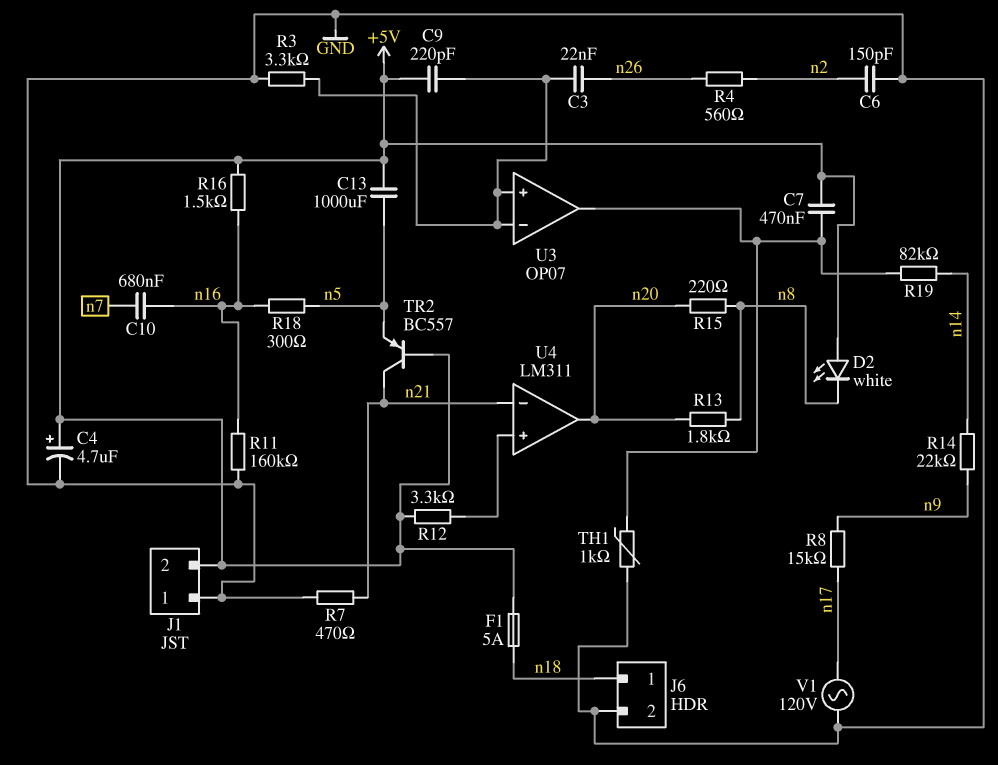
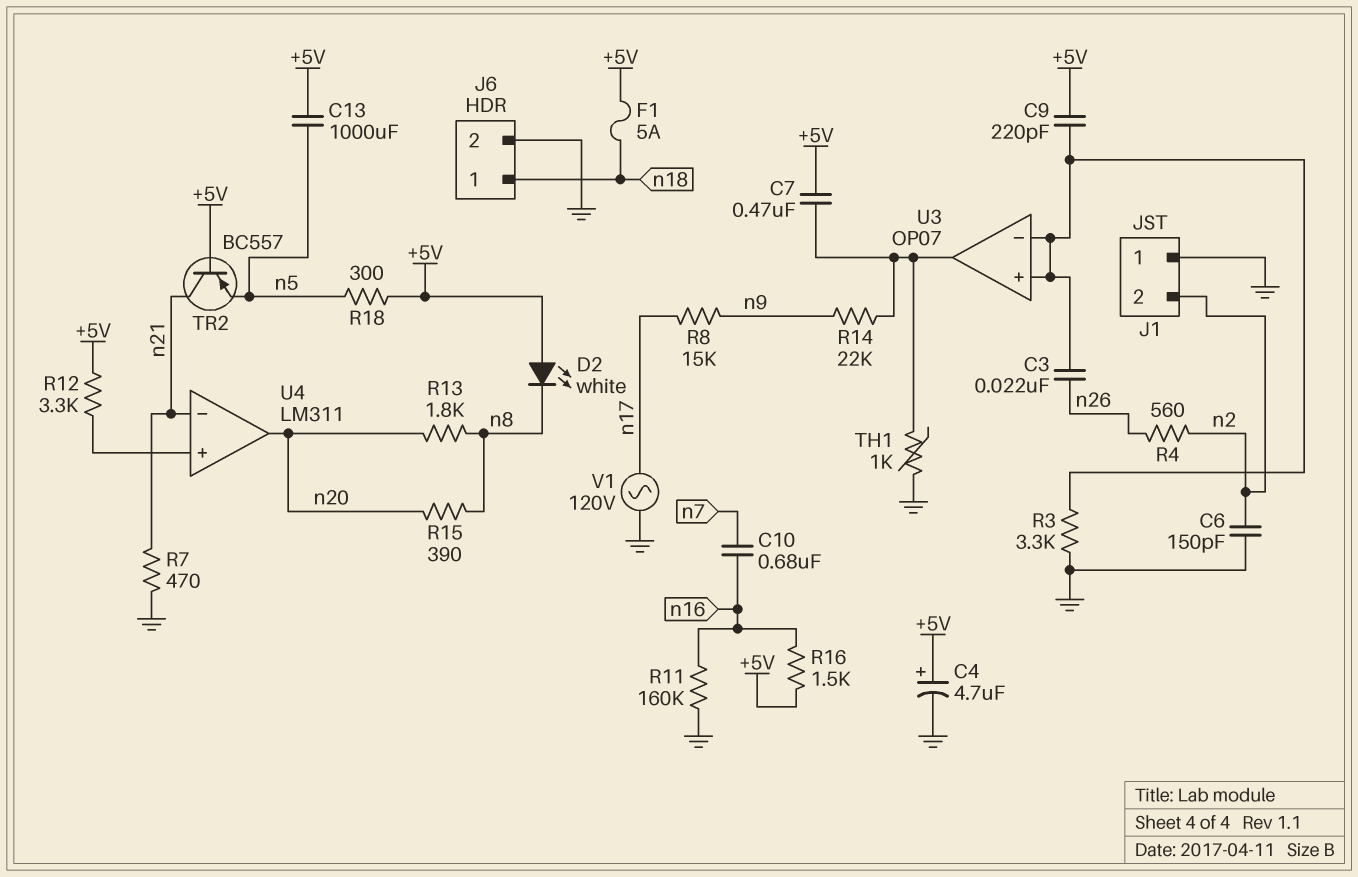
J1 pin 2: +5V -> n2
R14: 22k (n9, n14) -> 22k (U3/out, n9)
R15: 220 (n8, n20) -> 390 (n8, n20)
R18: 300 (n5, n16) -> 300 (+5V, n5)
R19: 82k (U3/out, n14) -> none

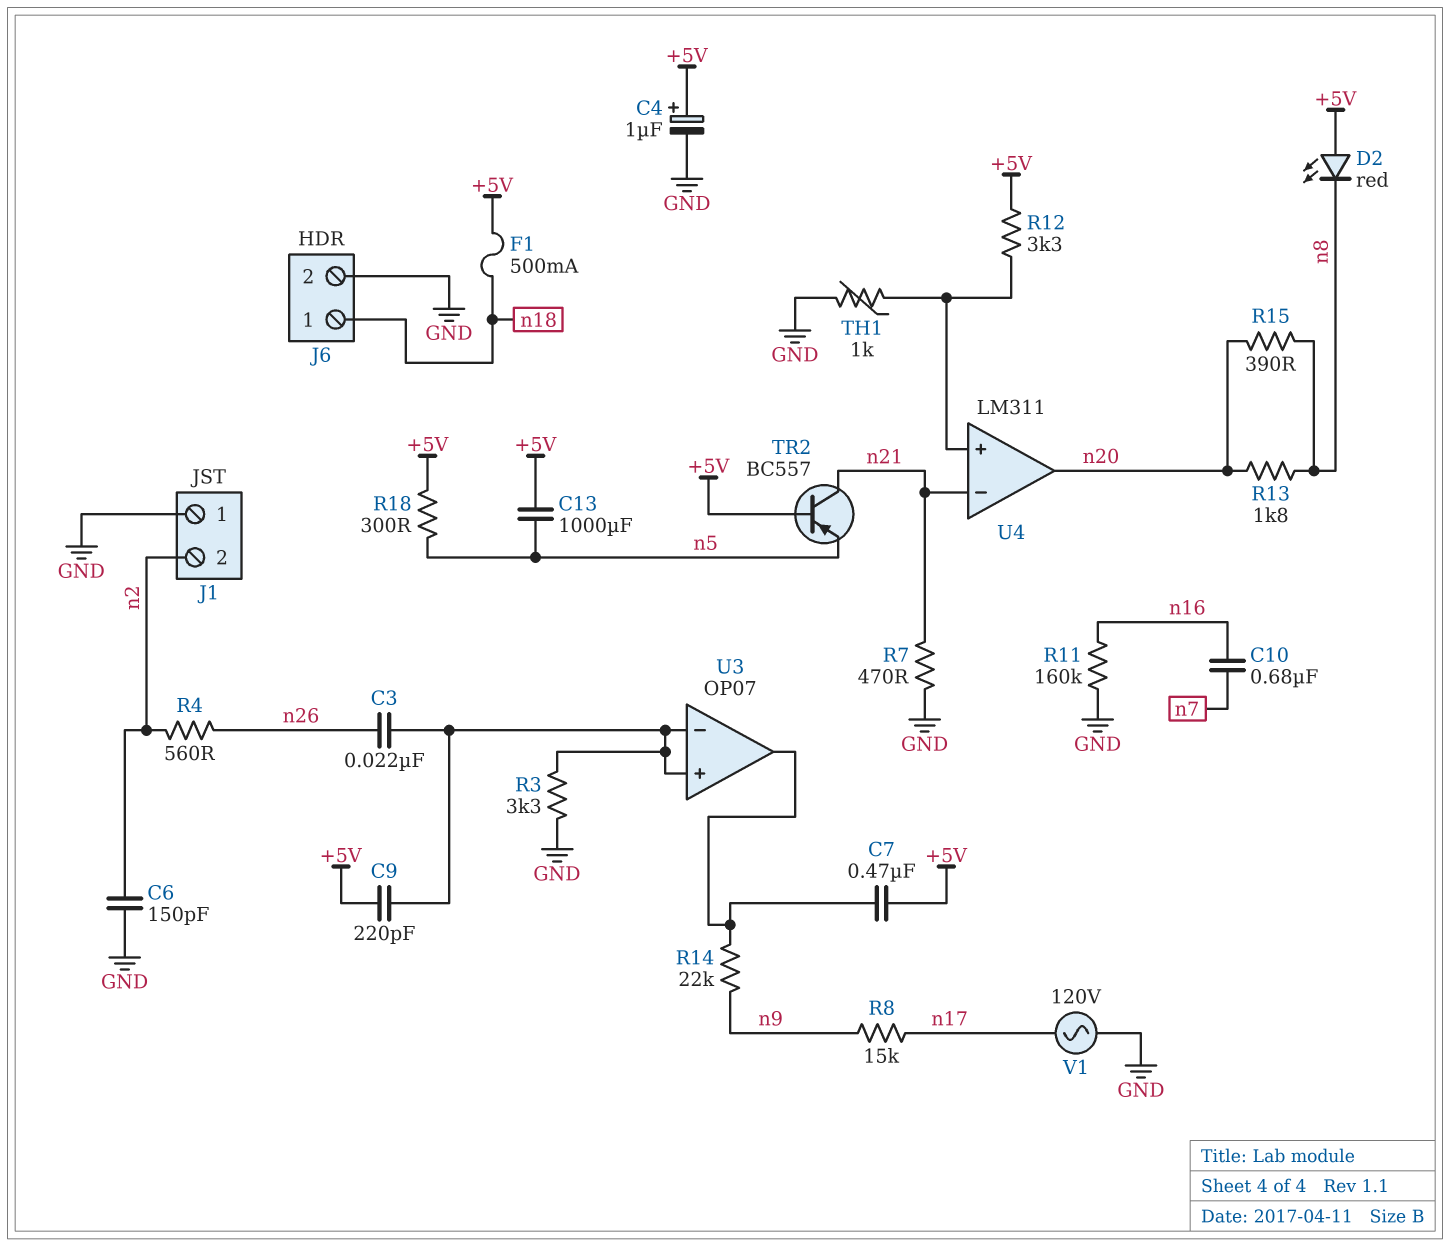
C4: 4.7uF (plus +5V, minus GND) -> 1uF (plus +5V, minus GND)
D2: LED white (A +5V, K n8) -> LED red (A +5V, K n8)
F1: 5A (+5V, n18) -> 500mA (+5V, n18)
R16: 1.5k (+5V, n16) -> none
TH1: 1k (GND, U3/out) -> 1k (GND, U4/in+)

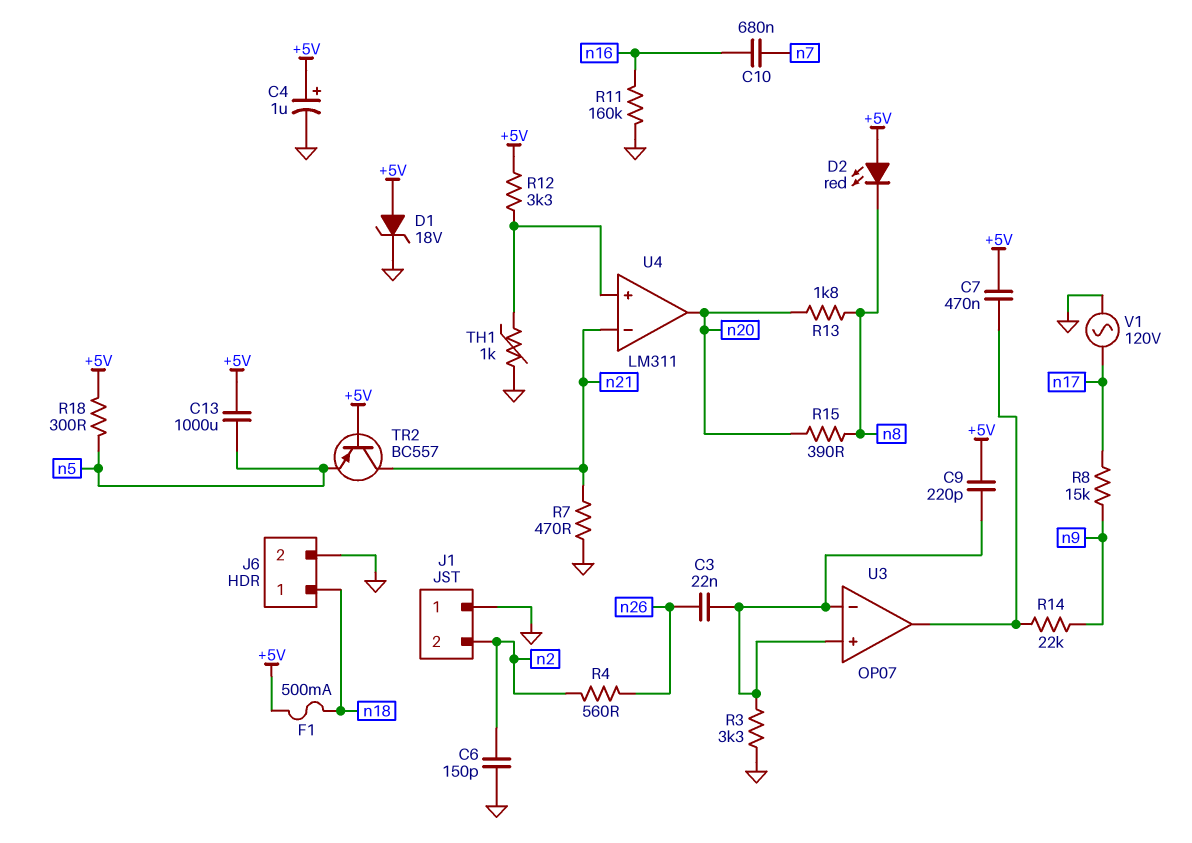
D1: none -> zener 18V (A +5V, K GND)

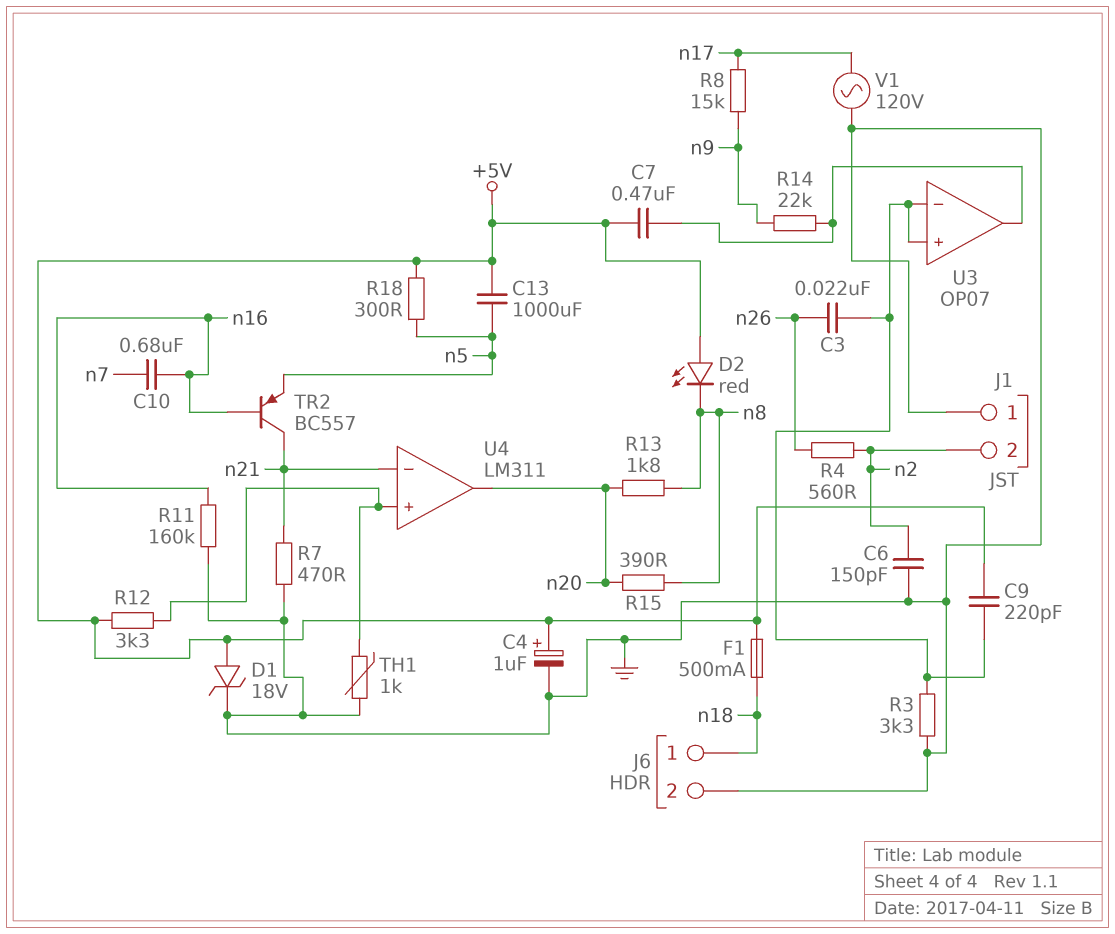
TR2: PNP BC557 (B +5V, C n21, E n5) -> PNP BC557 (B n16, C n21, E n5)

